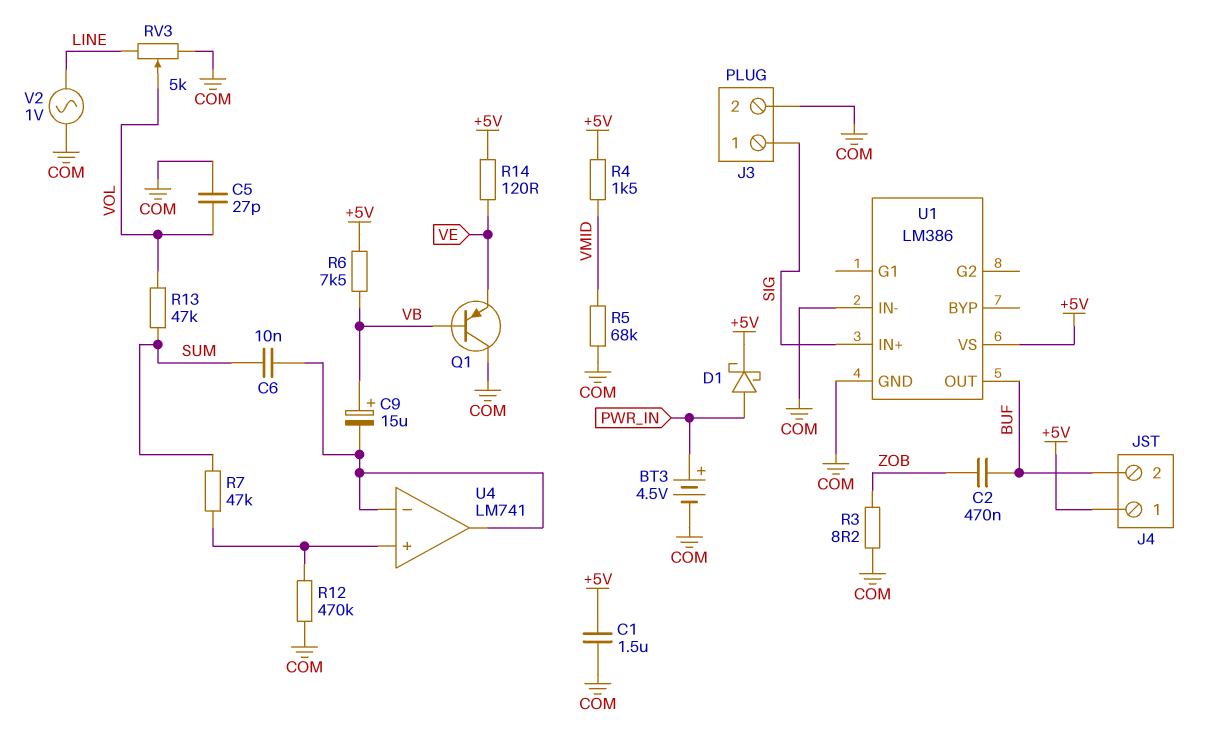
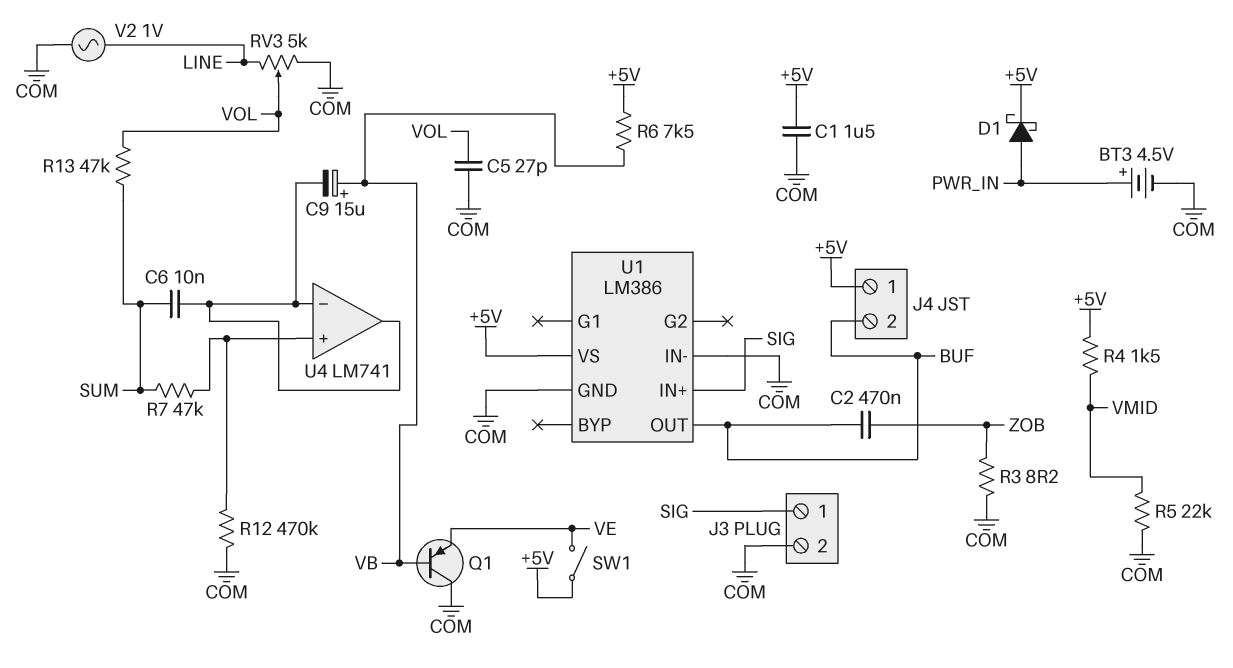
R5: 68k (COM, VMID) -> 22k (COM, VMID)
R14: 120 (+5V, VE) -> none
SW1: none -> switch (+5V, VE)

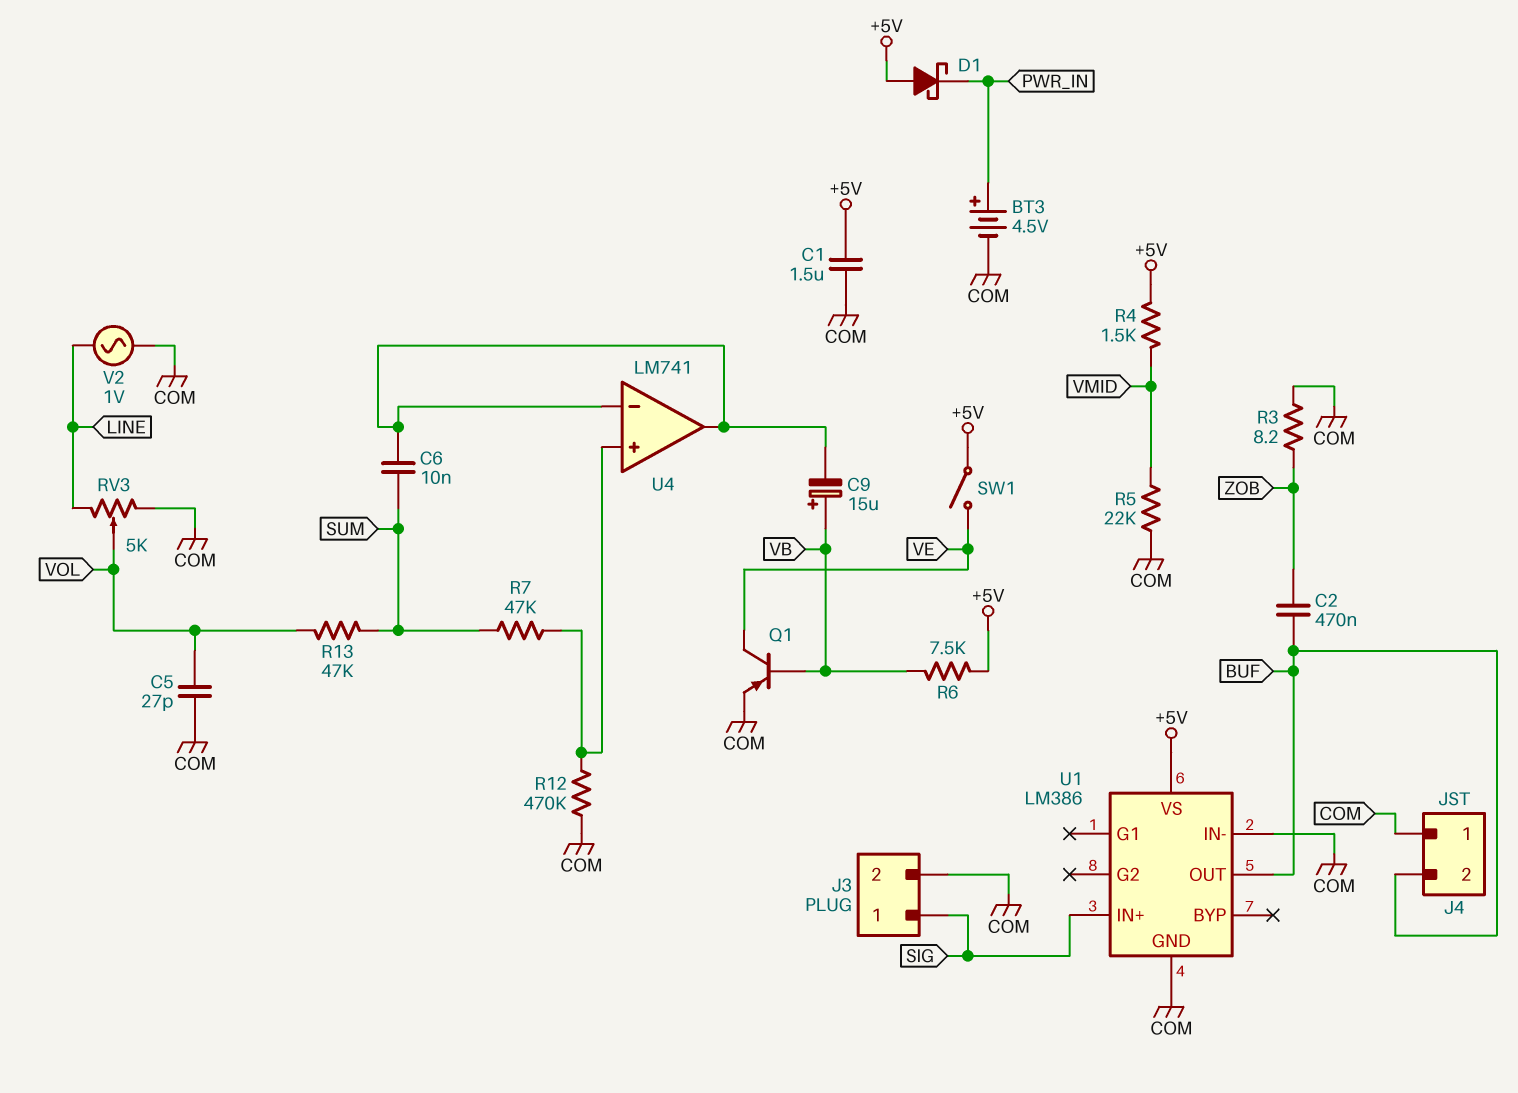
D1: schottky (A PWR_IN, K +5V) -> schottky (A +5V, K PWR_IN)
J4 pin 1: +5V -> COM
Q1: PNP (B VB, C COM, E VE) -> PNP (B VB, C VE, E COM)

